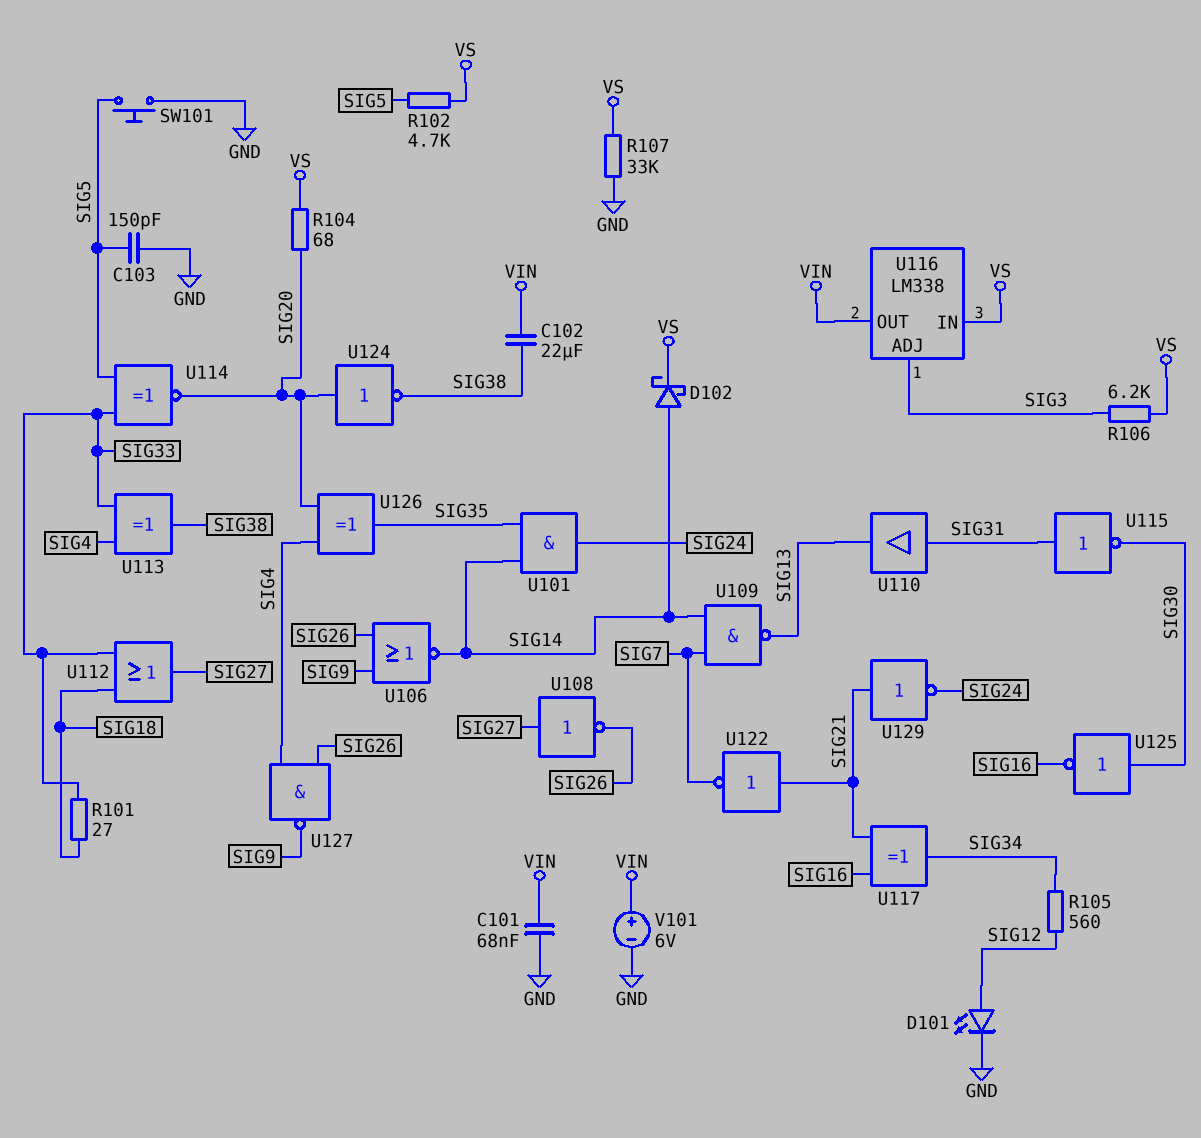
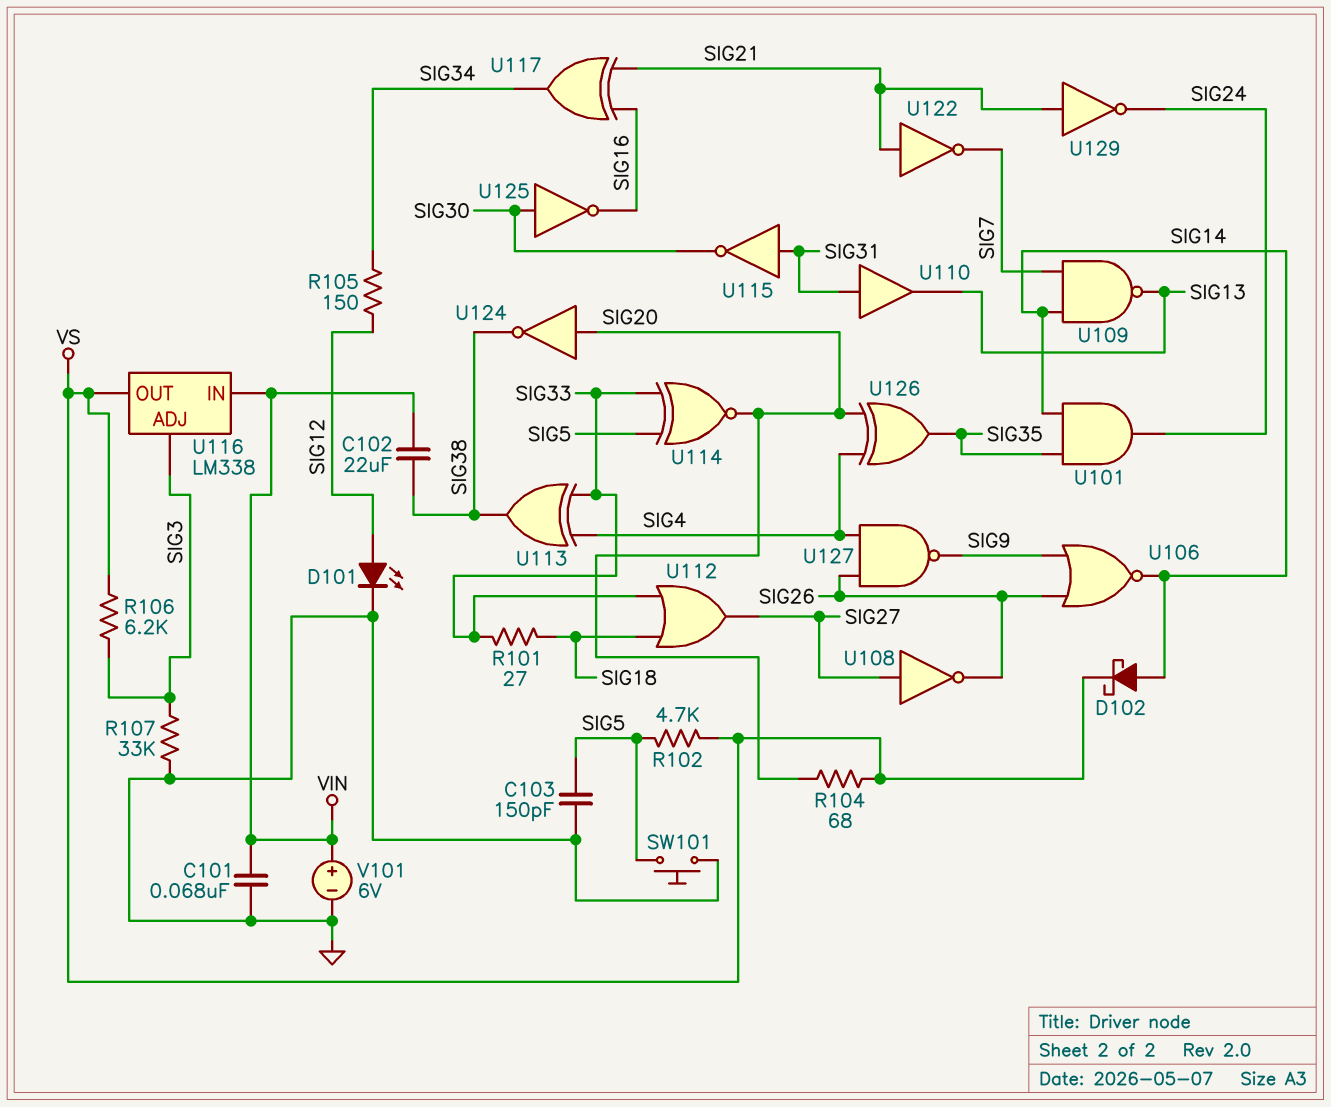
R105: 560 (SIG12, SIG34) -> 150 (SIG12, SIG34)
R107: 33k (GND, VS) -> 33k (GND, SIG3)
U116 pin IN: VS -> VIN
U116 pin OUT: VIN -> VS

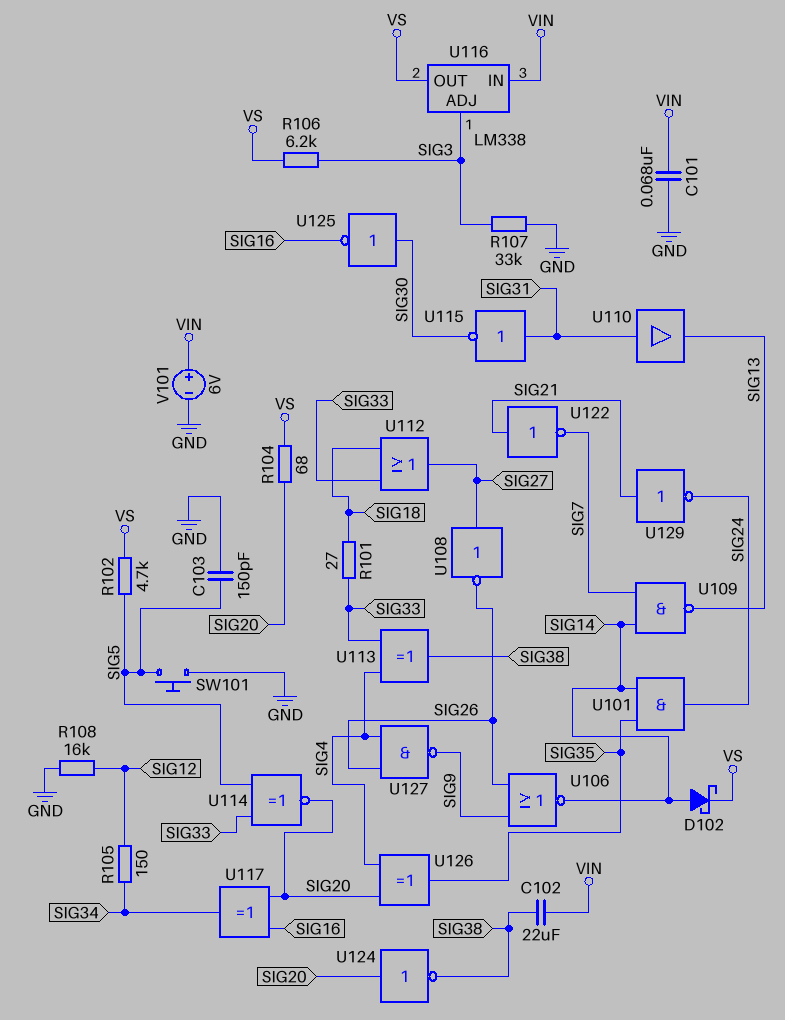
D101: LED (A SIG12, K GND) -> none
R108: none -> 16k (GND, SIG12)
U117: XOR (in SIG16, in SIG21, out SIG34) -> XOR (in SIG16, in SIG20, out SIG34)

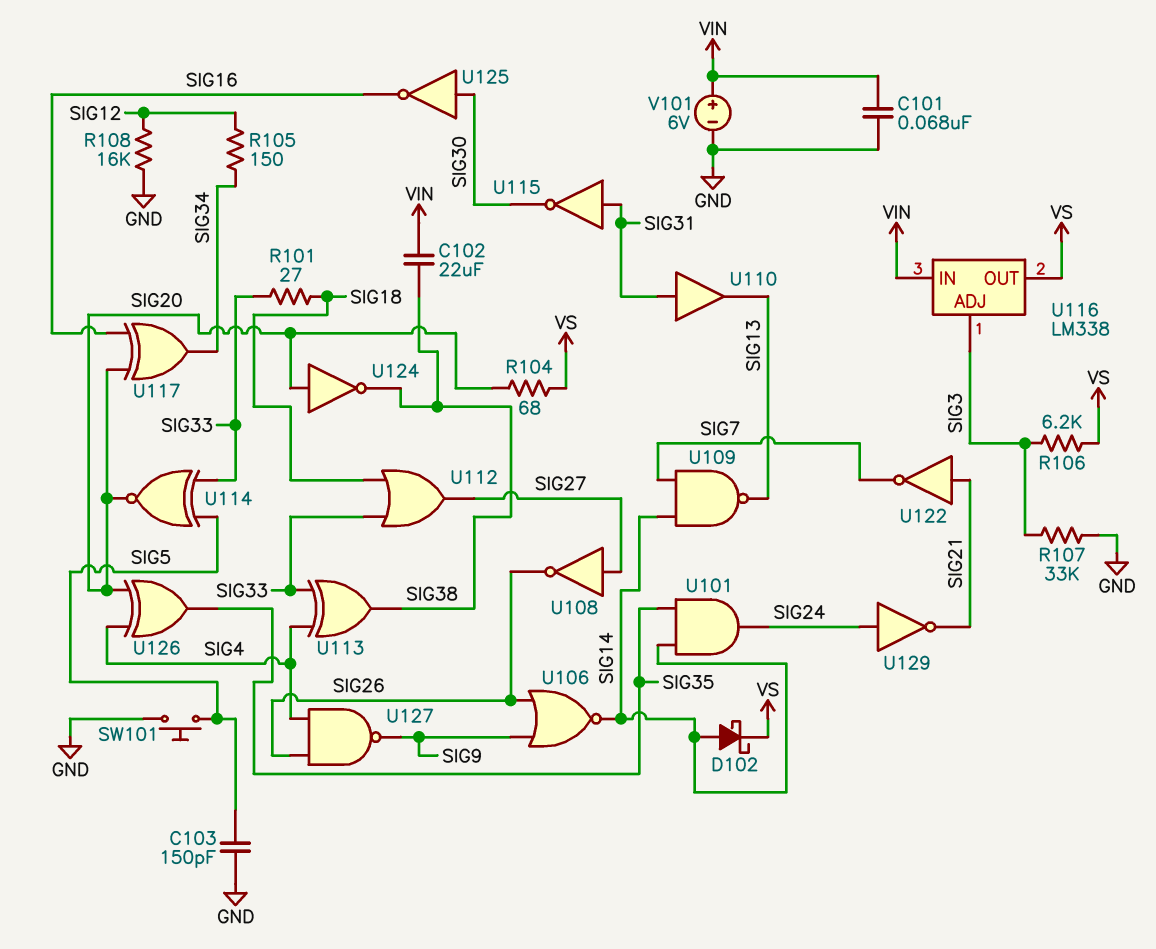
R102: 4.7k (SIG5, VS) -> none
U129: NOT (in SIG21, out SIG24) -> NOT (in SIG24, out SIG21)

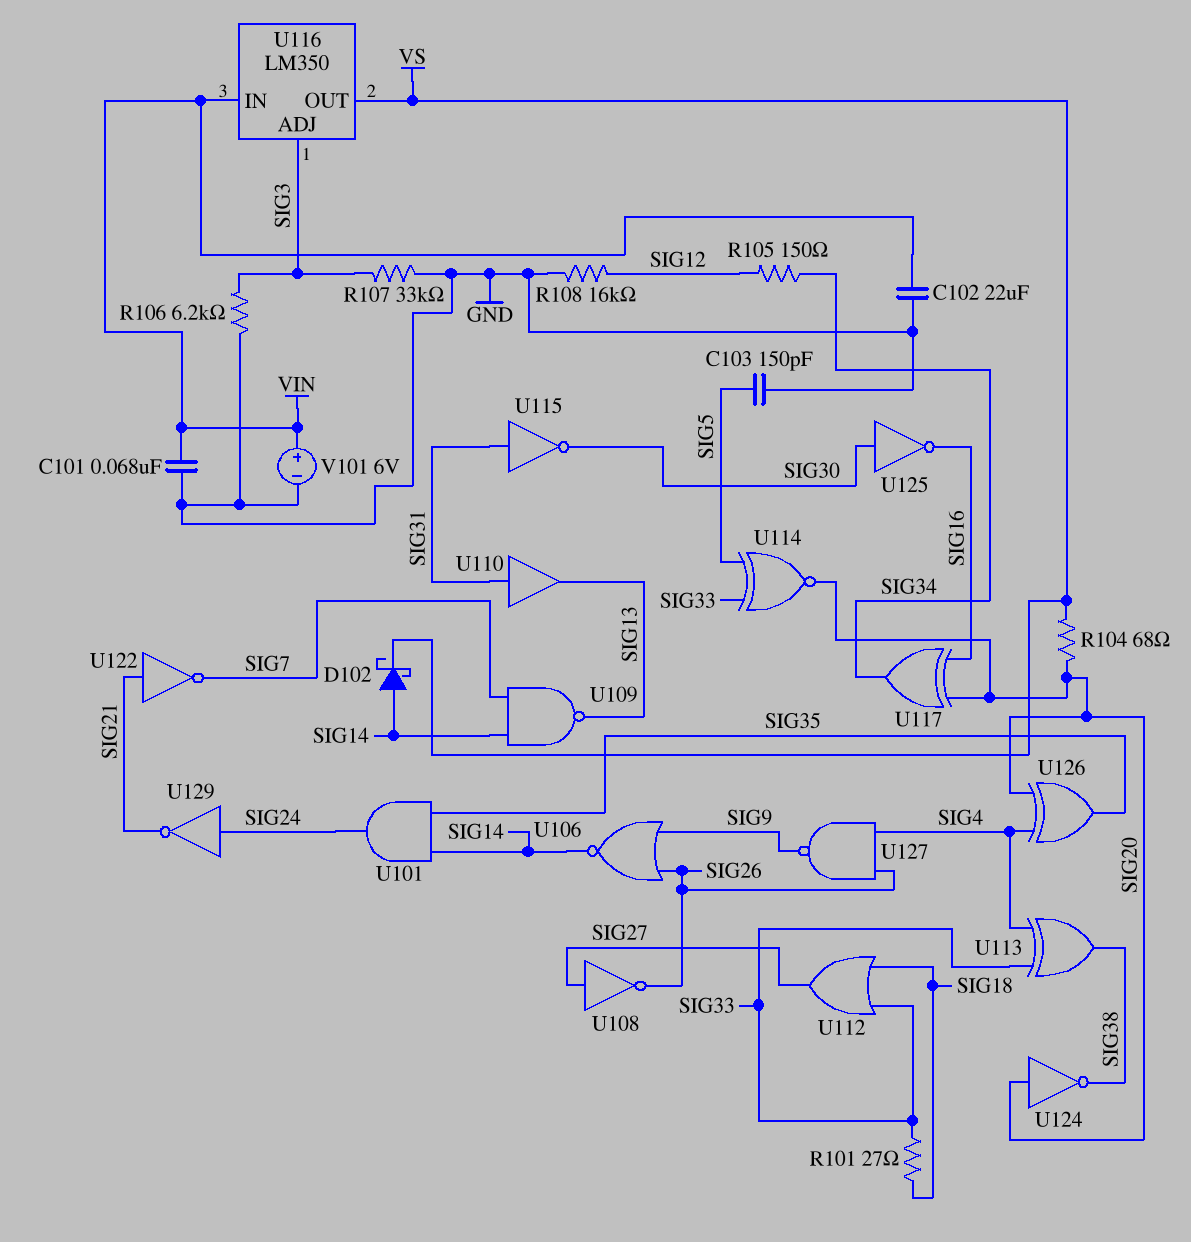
C102: 22uF (SIG38, VIN) -> 22uF (GND, VIN)
R106: 6.2k (SIG3, VS) -> 6.2k (GND, SIG3)
SW101: button (GND, SIG5) -> none
U116: LM338 -> LM350

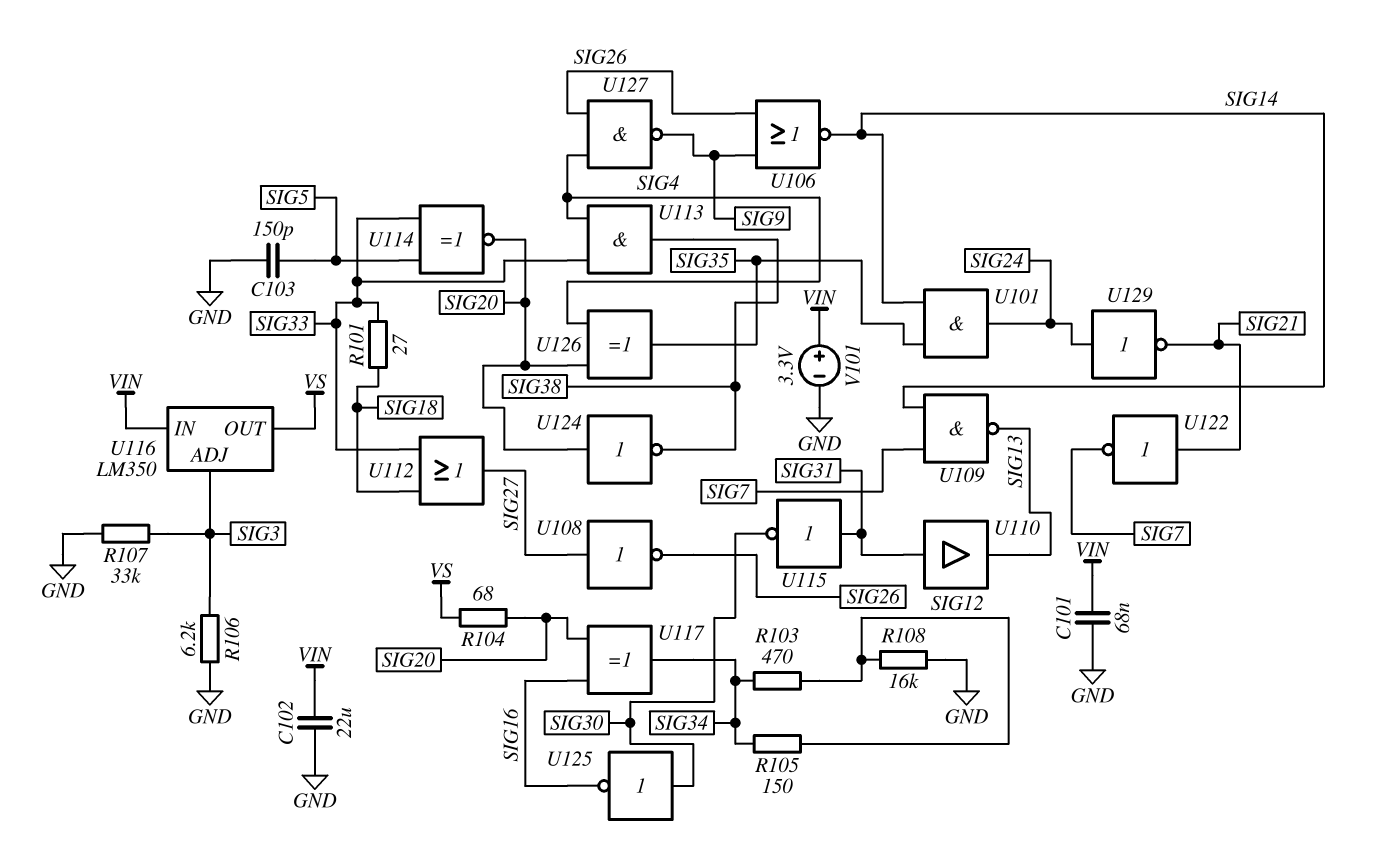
D102: schottky (A SIG14, K VS) -> none
R103: none -> 470 (SIG12, SIG34)
U113: XOR (in SIG4, in SIG33, out SIG38) -> AND (in SIG4, in SIG33, out SIG38)
V101: 6V (plus VIN, minus GND) -> 3.3V (plus VIN, minus GND)

